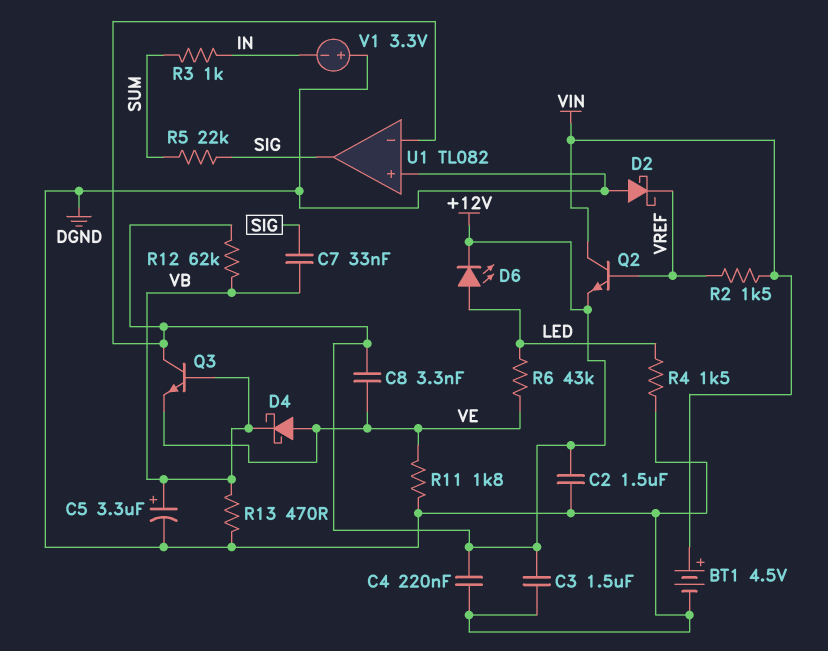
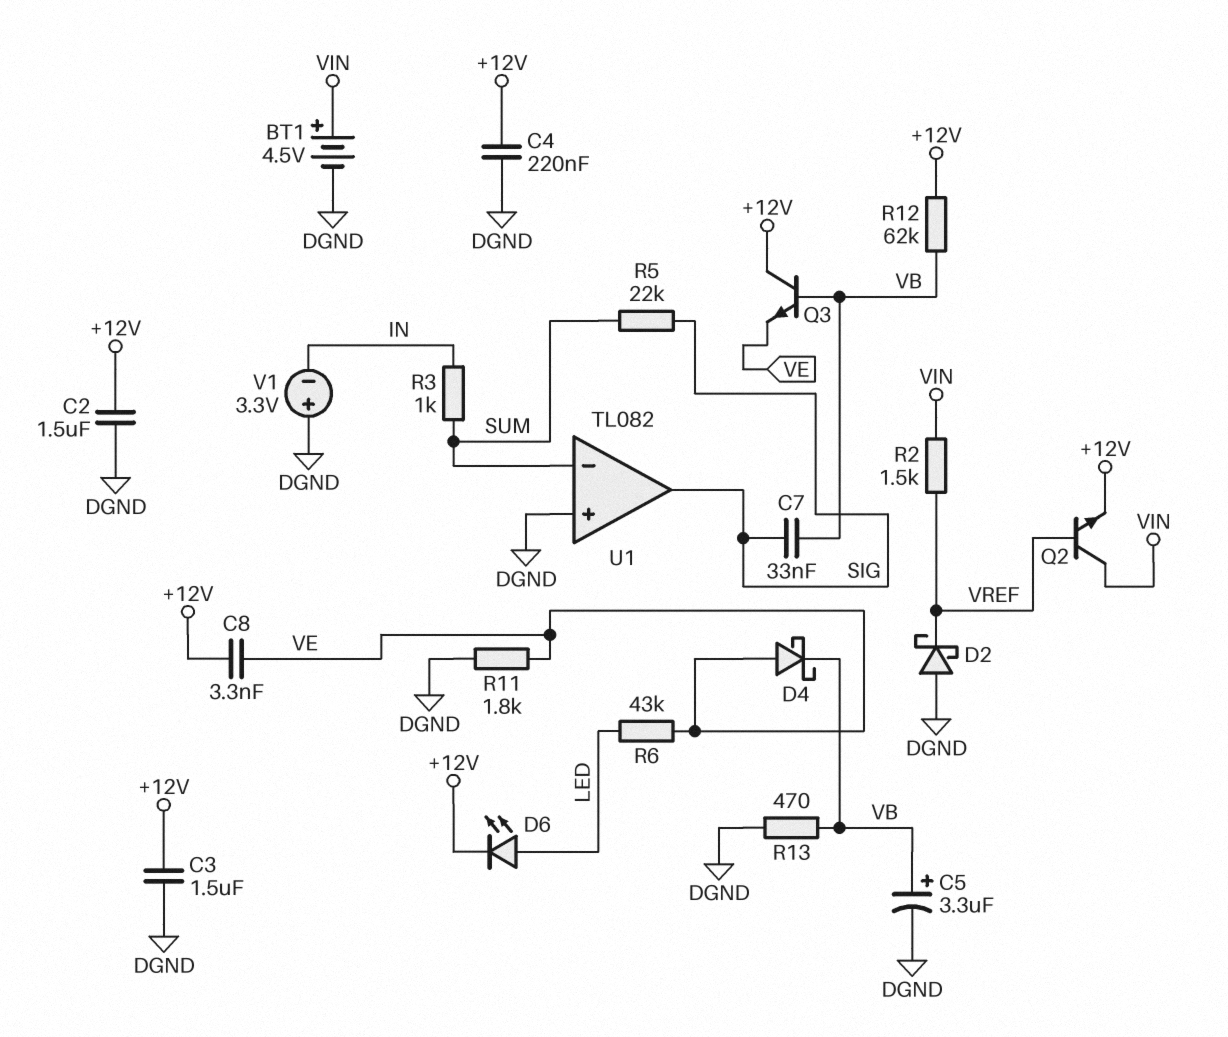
R4: 1.5k (DGND, LED) -> none
U1 pin in-: +12V -> SUM

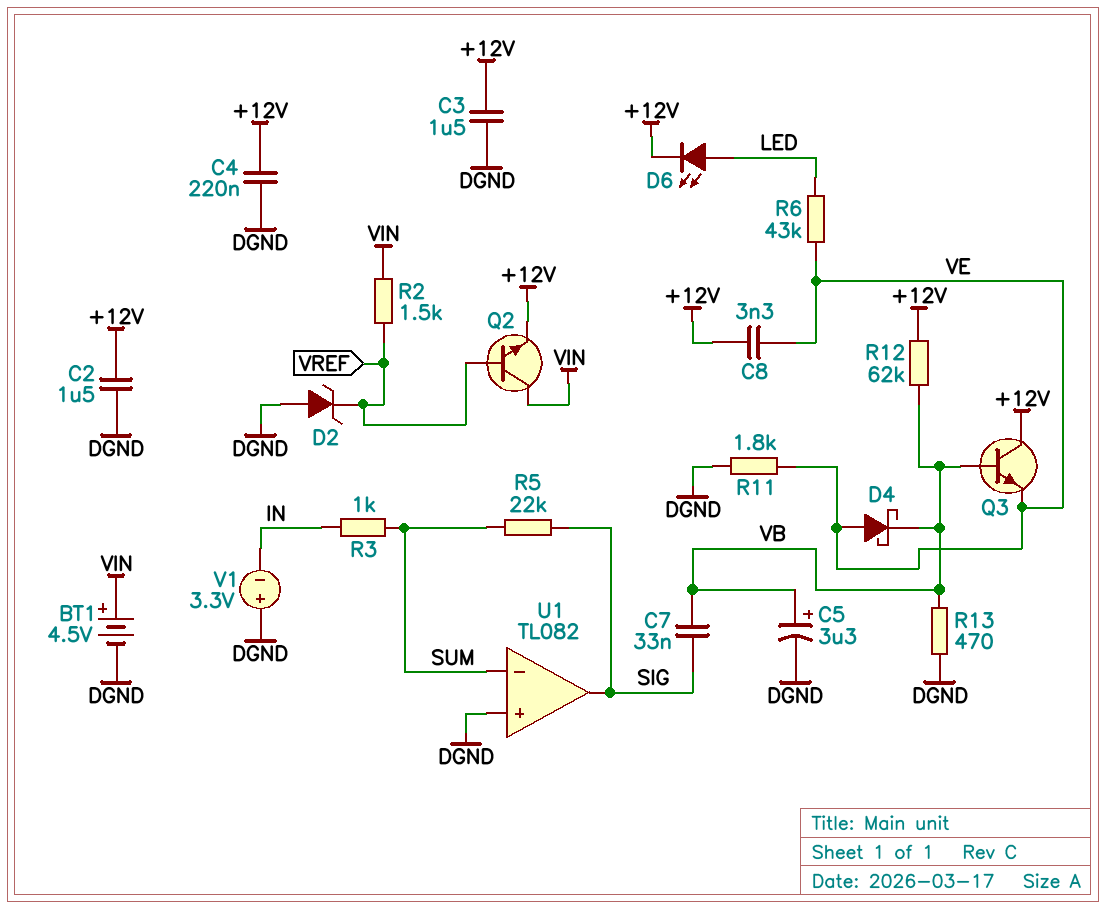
D2: schottky (A DGND, K VREF) -> zener (A DGND, K VREF)

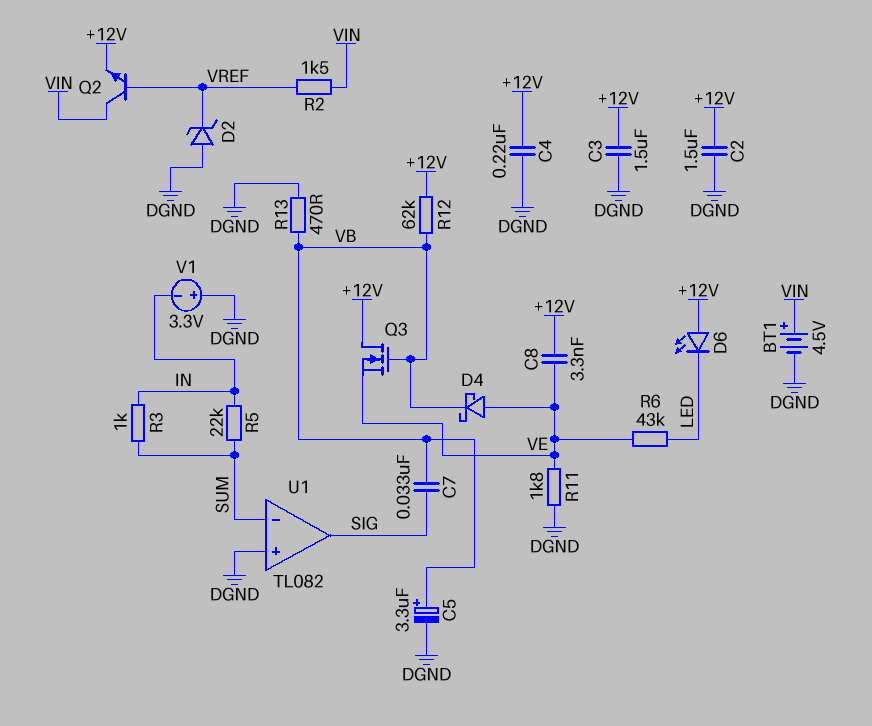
D6: LED (A LED, K +12V) -> LED (A +12V, K LED)
Q3: NPN (B VB, C +12V, E VE) -> NMOS (G VB, D +12V, S VE)
R5: 22k (SIG, SUM) -> 22k (IN, SUM)

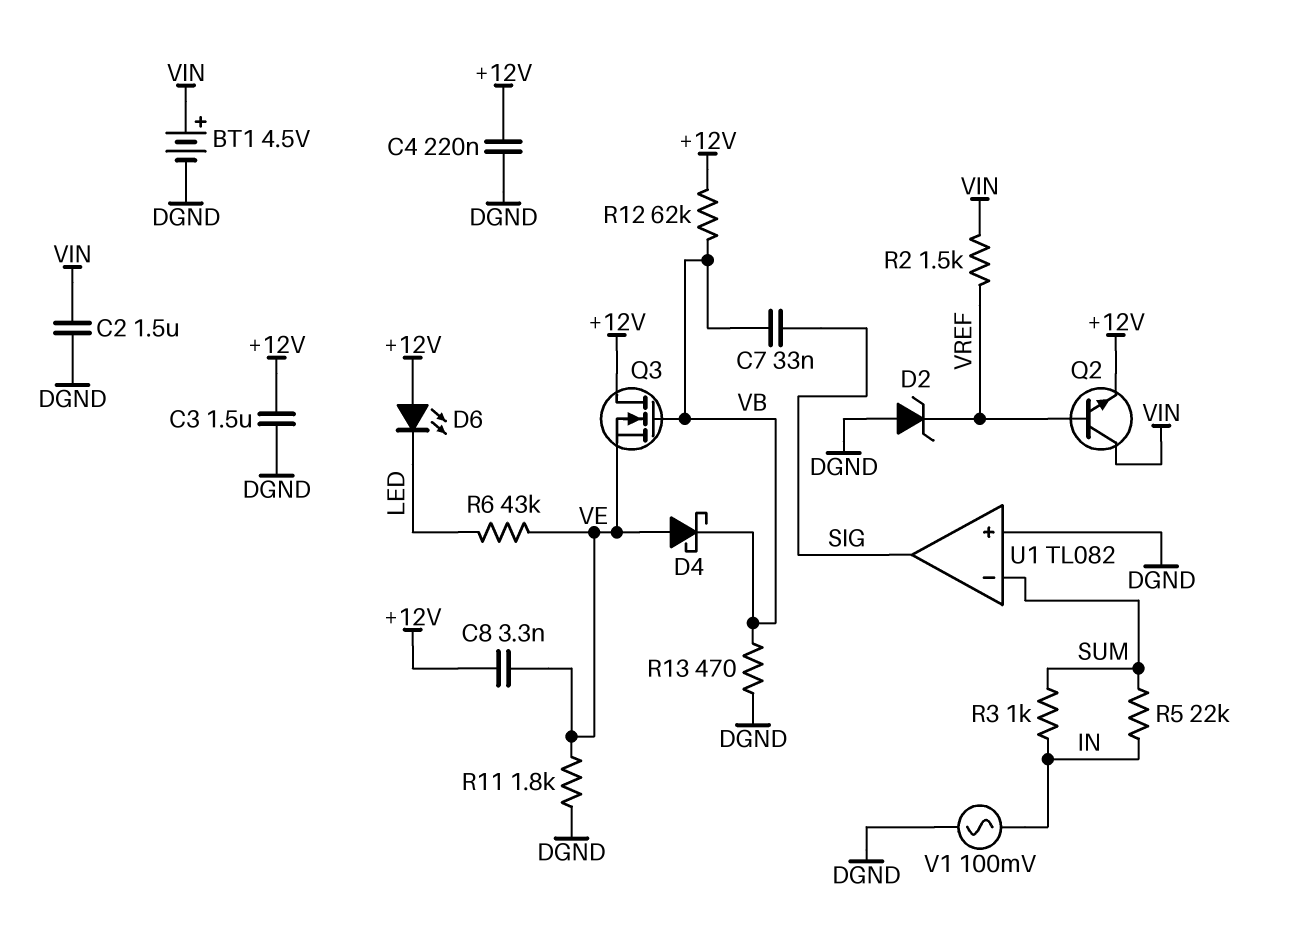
C2: 1.5uF (+12V, DGND) -> 1.5uF (DGND, VIN)
C5: 3.3uF (plus VB, minus DGND) -> none
V1: 3.3V (plus DGND, minus IN) -> AC 100mV (DGND, IN)

